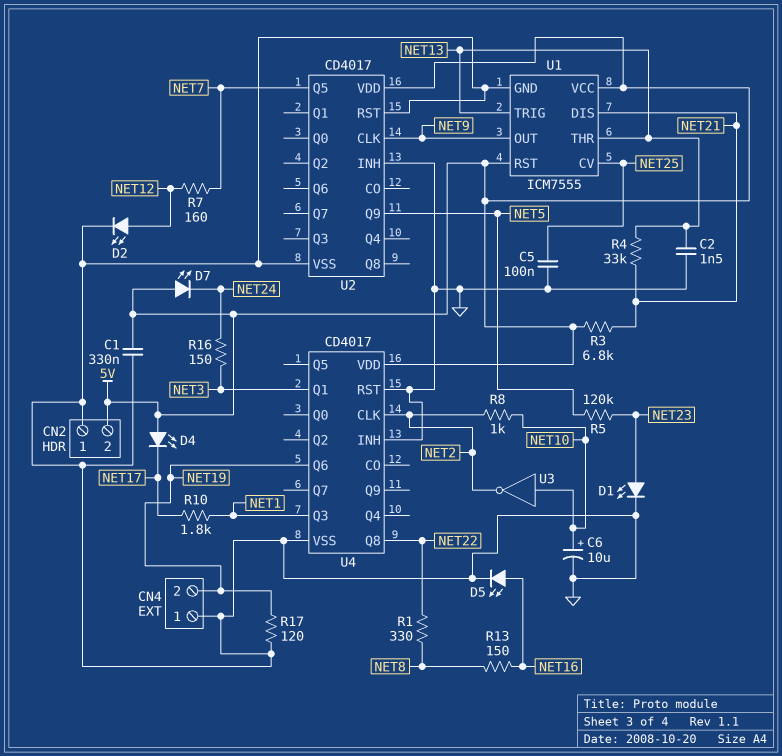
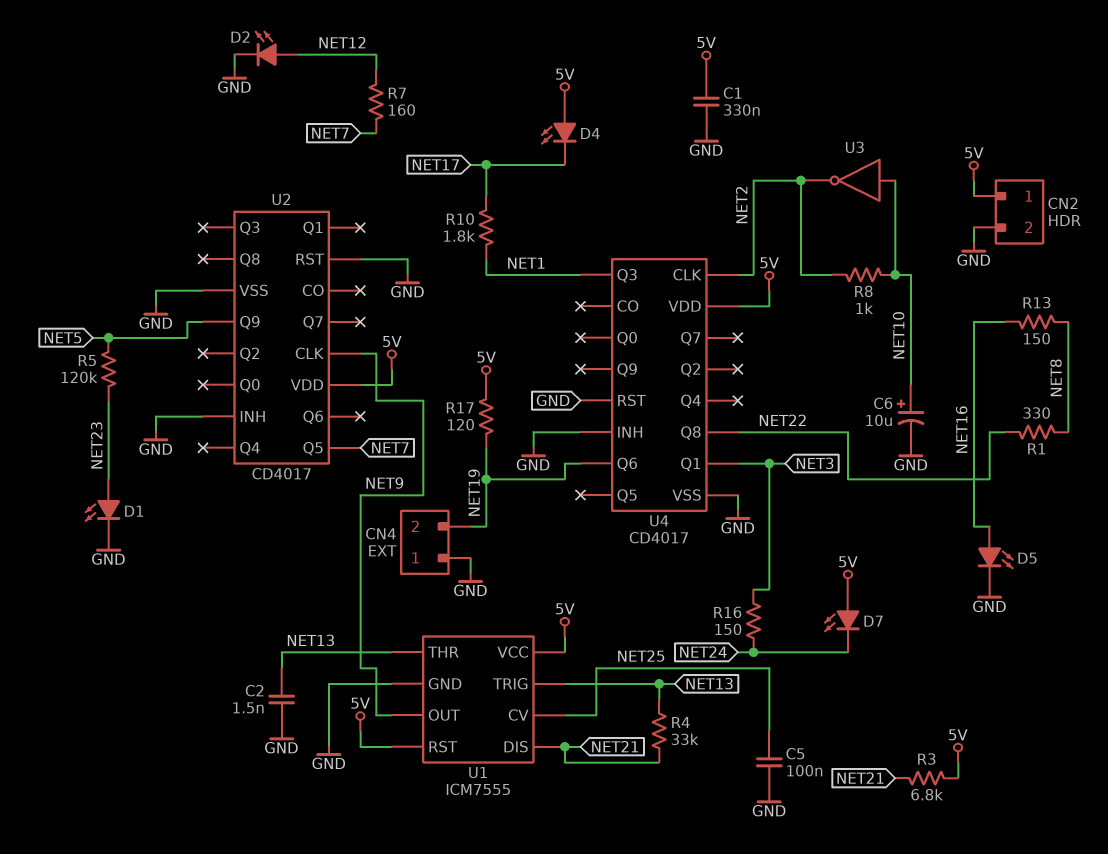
CN2 pin 1: GND -> 5V
CN2 pin 2: 5V -> GND
R17: 120 (GND, NET19) -> 120 (5V, NET19)

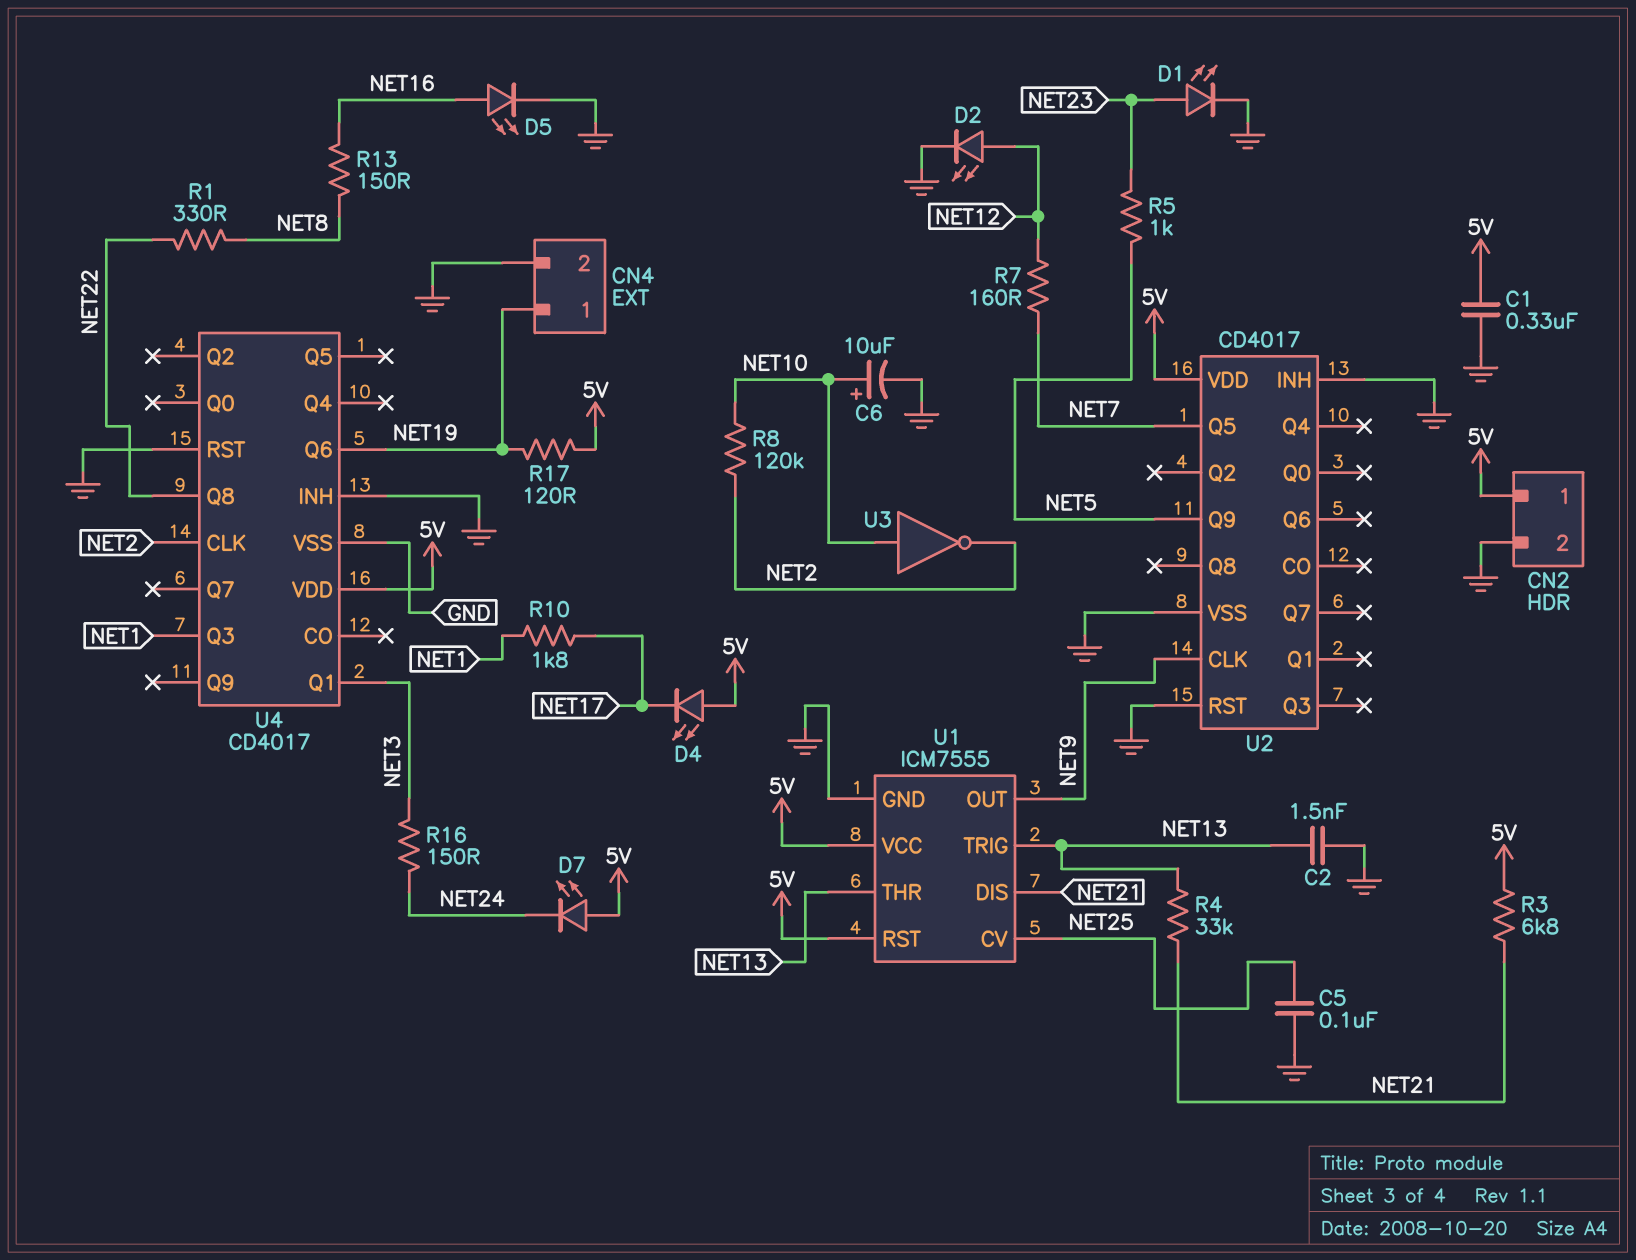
CN4 pin 1: GND -> NET19
CN4 pin 2: NET19 -> GND
R5: 120k (NET5, NET23) -> 1k (NET5, NET23)
R8: 1k (NET2, NET10) -> 120k (NET2, NET10)

